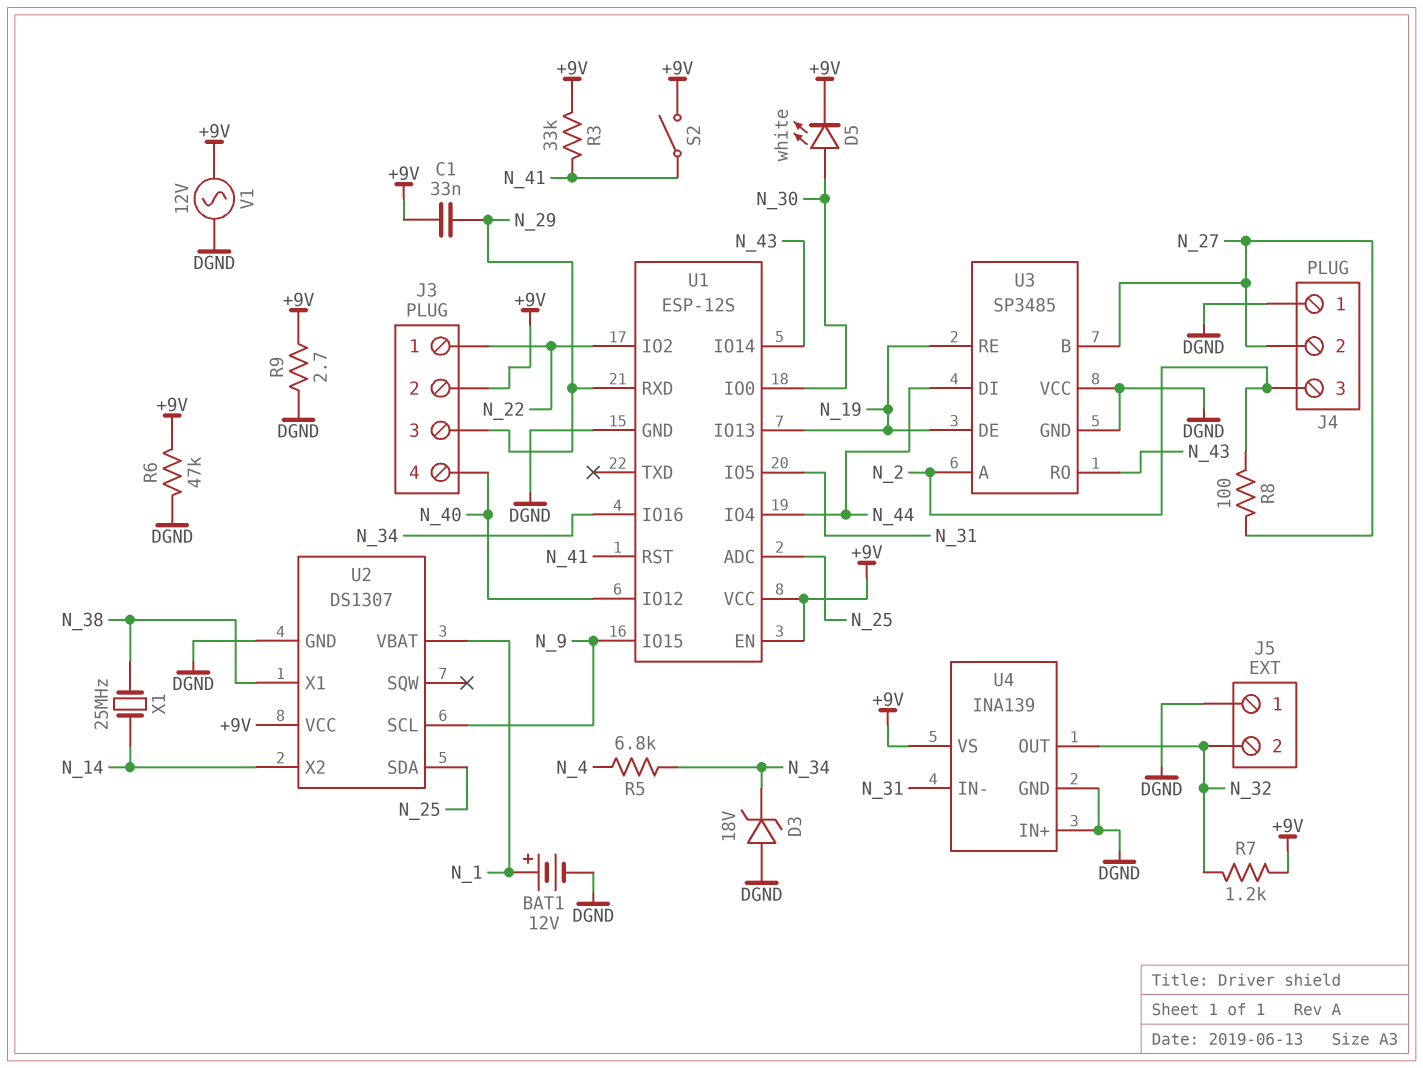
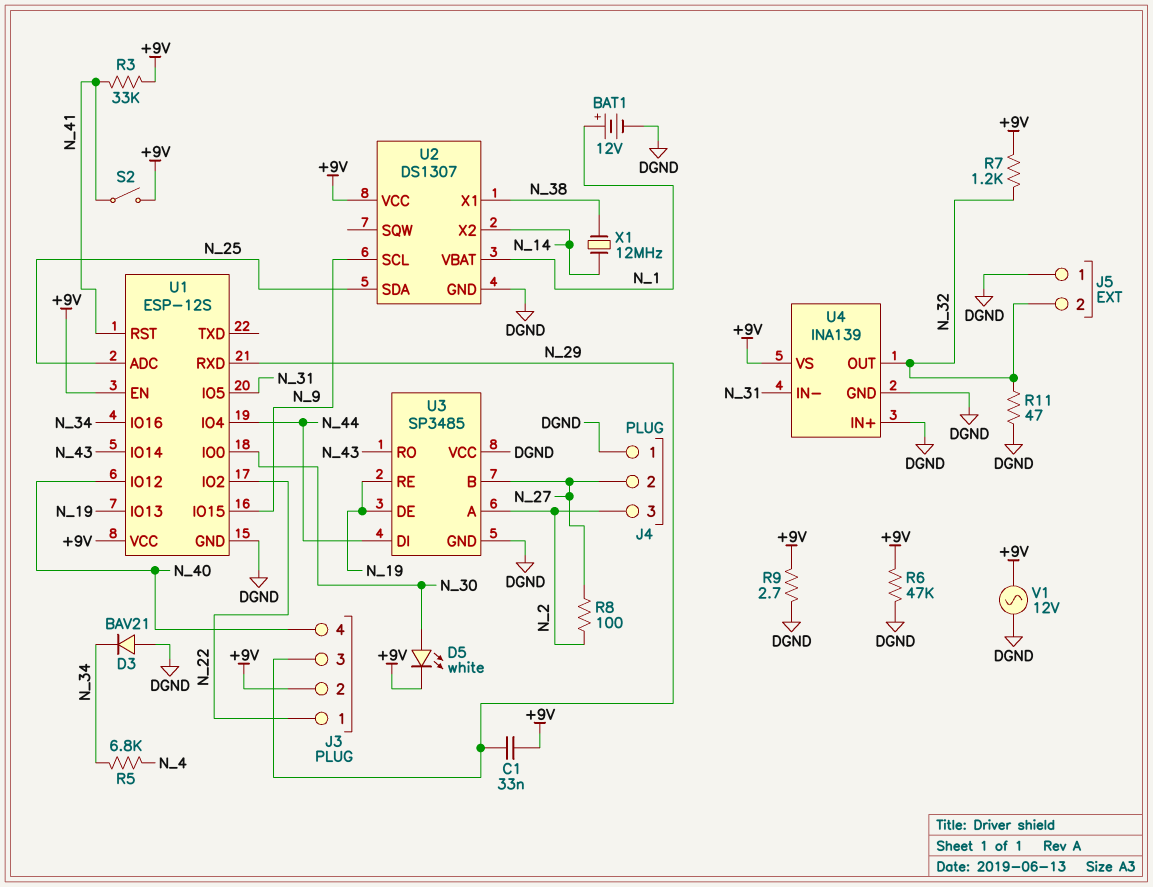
D3: zener 18V (A DGND, K N_34) -> diode BAV21 (A DGND, K N_34)
R11: none -> 47 (DGND, N_32)
X1: 25MHz (N_14, N_38) -> 12MHz (N_14, N_38)

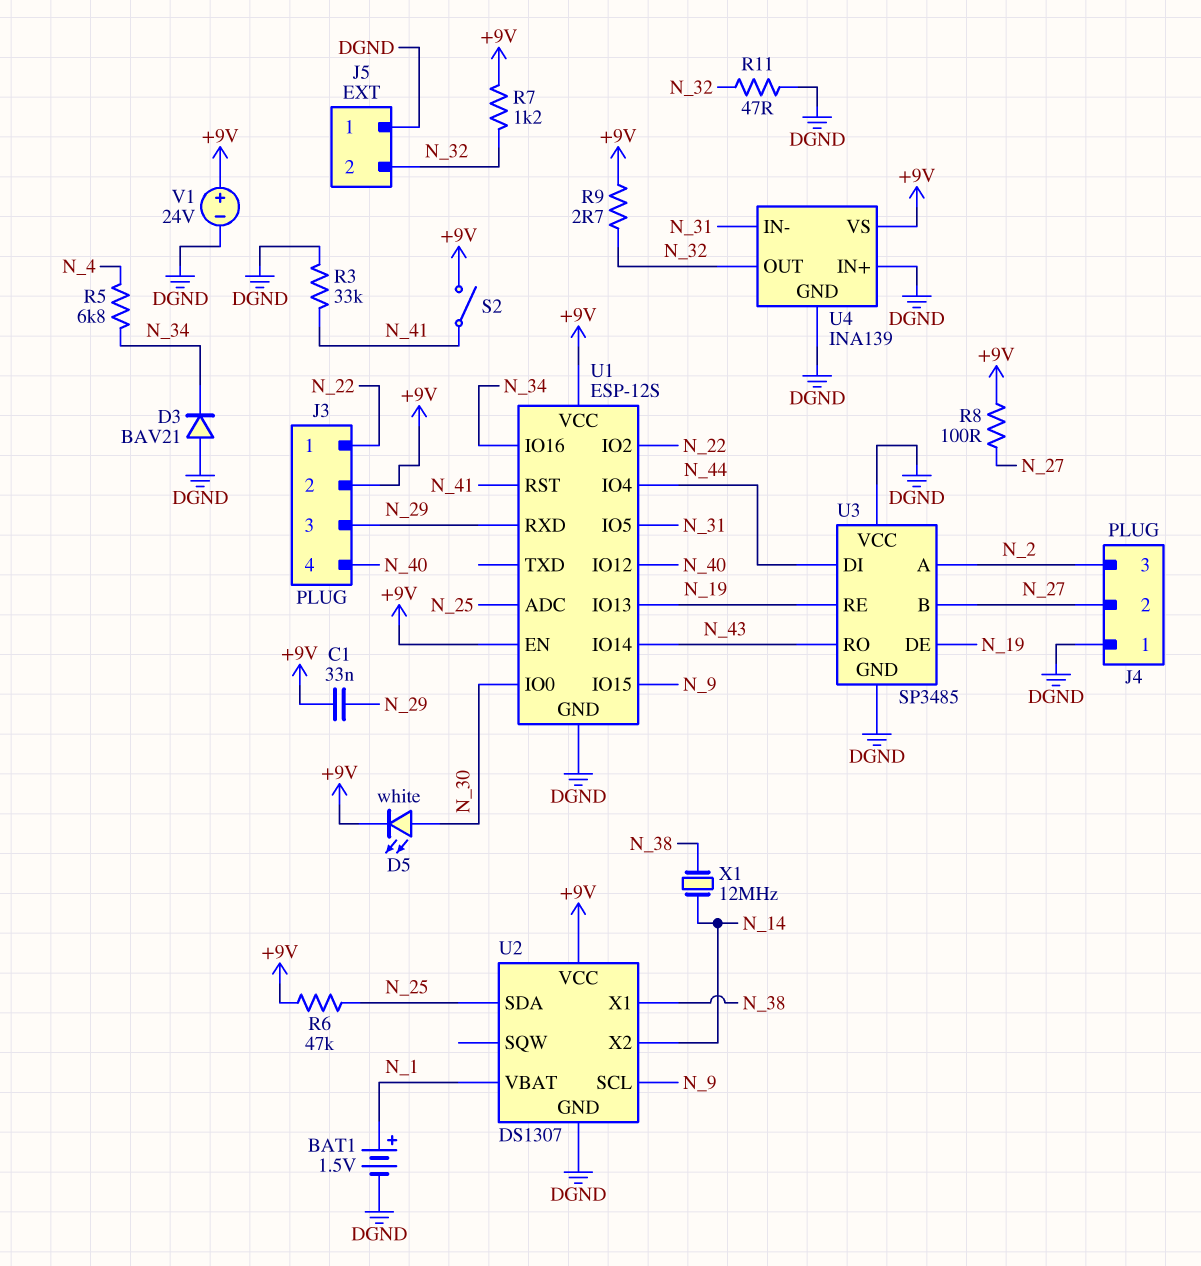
BAT1: 12V (plus N_1, minus DGND) -> 1.5V (plus N_1, minus DGND)
R3: 33k (+9V, N_41) -> 33k (DGND, N_41)
R6: 47k (+9V, DGND) -> 47k (+9V, N_25)
R8: 100 (N_2, N_27) -> 100 (+9V, N_27)
R9: 2.7 (+9V, DGND) -> 2.7 (+9V, N_32)
V1: AC 12V (+9V, DGND) -> 24V (plus +9V, minus DGND)

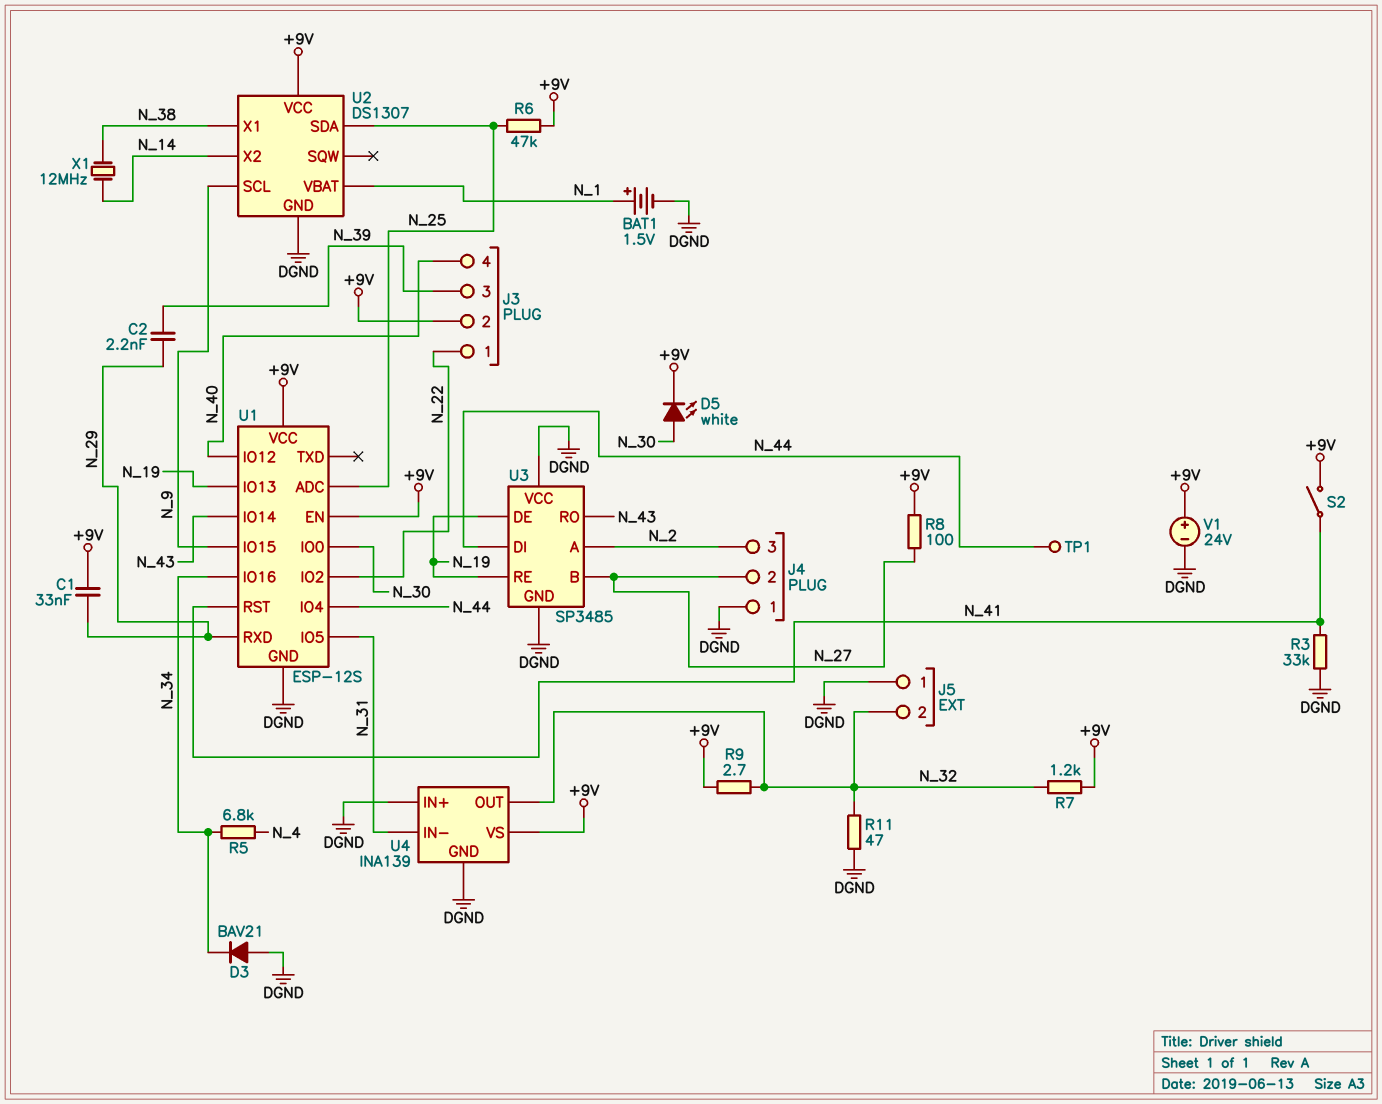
C2: none -> 2.2nF (N_29, N_39)
J3 pin 3: N_29 -> N_39
TP1: none -> test point (N_44)

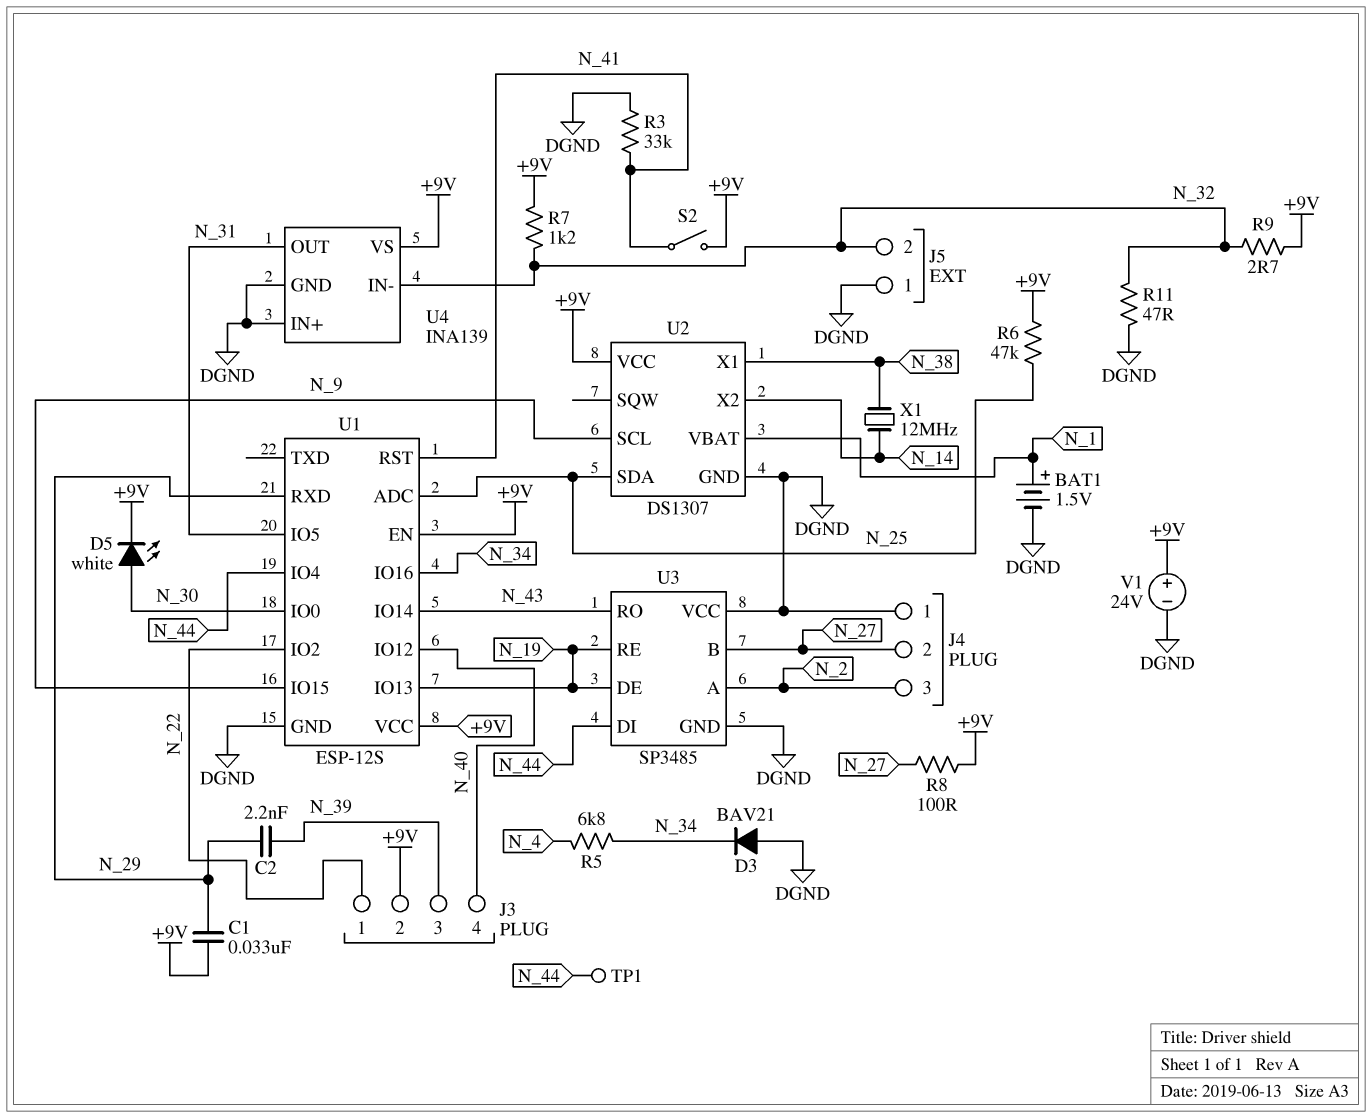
U4 pin IN-: N_31 -> N_32
U4 pin OUT: N_32 -> N_31

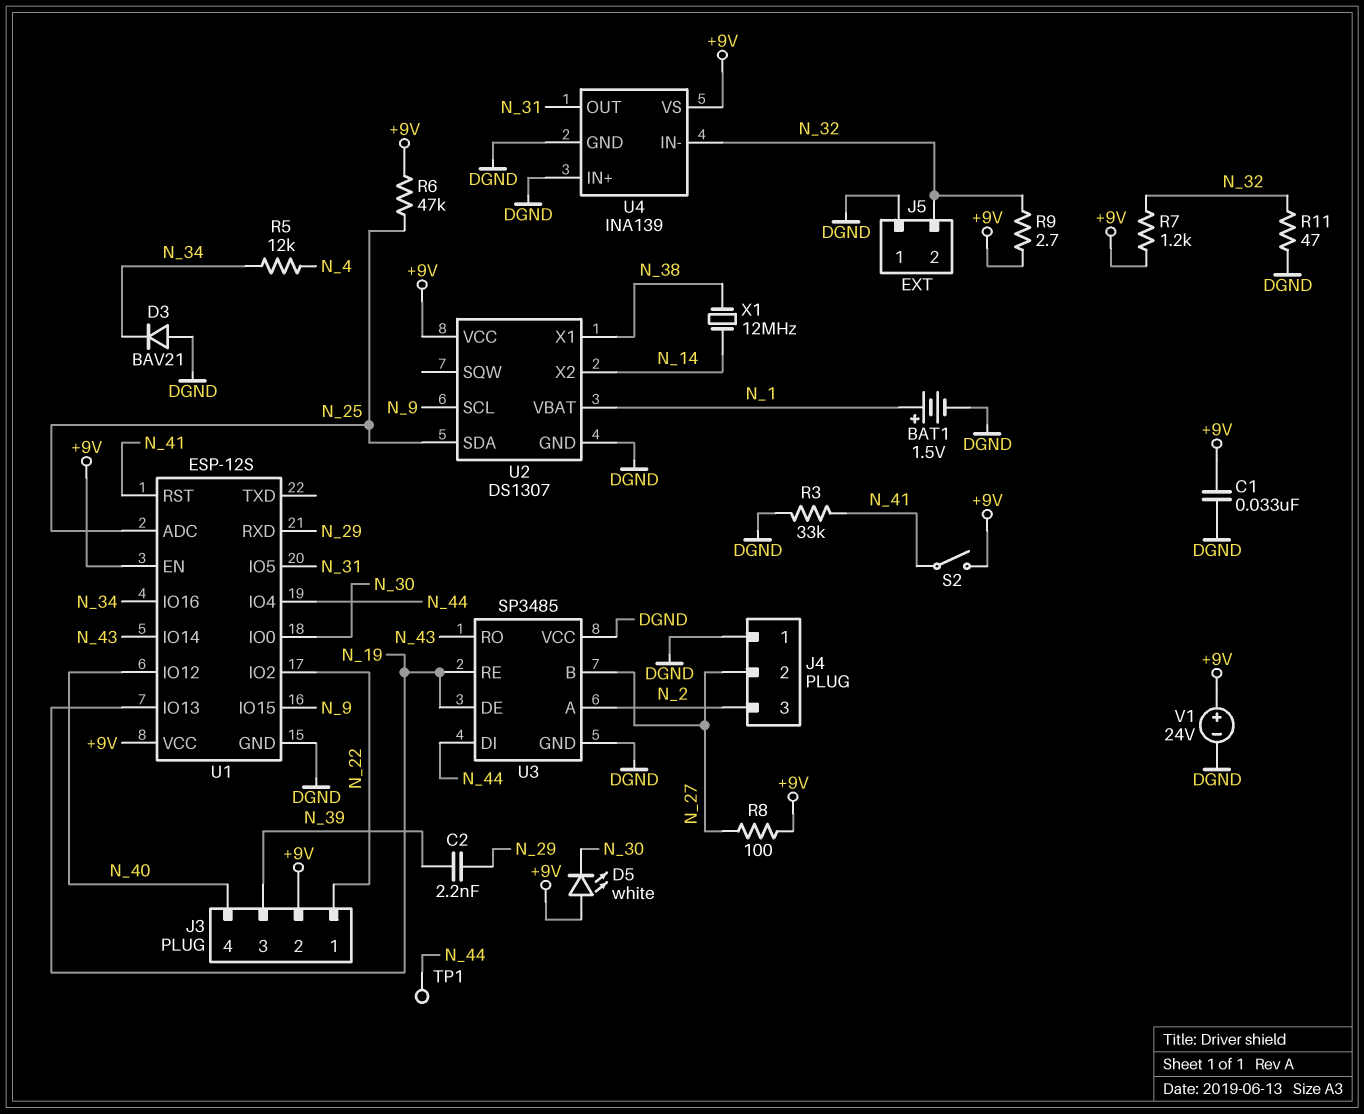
C1: 33nF (+9V, N_29) -> 33nF (+9V, DGND)
D5: LED white (A N_30, K +9V) -> LED white (A +9V, K N_30)
R5: 6.8k (N_4, N_34) -> 12k (N_4, N_34)

